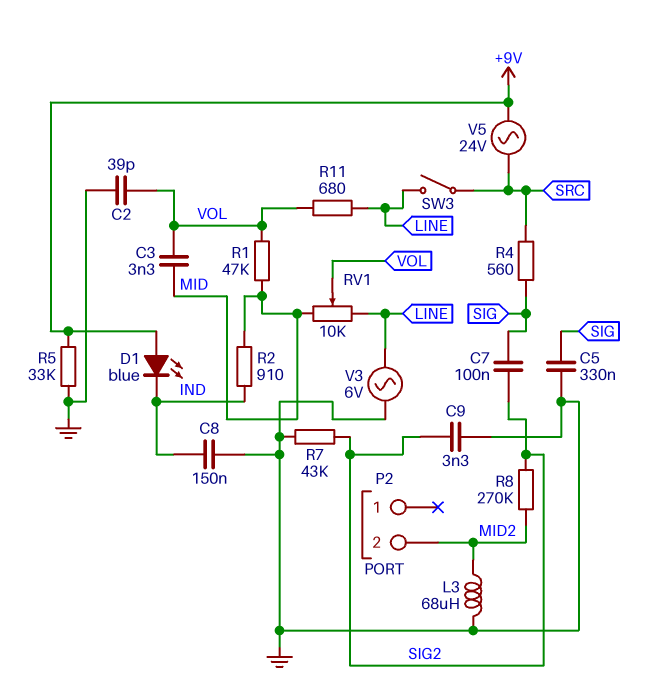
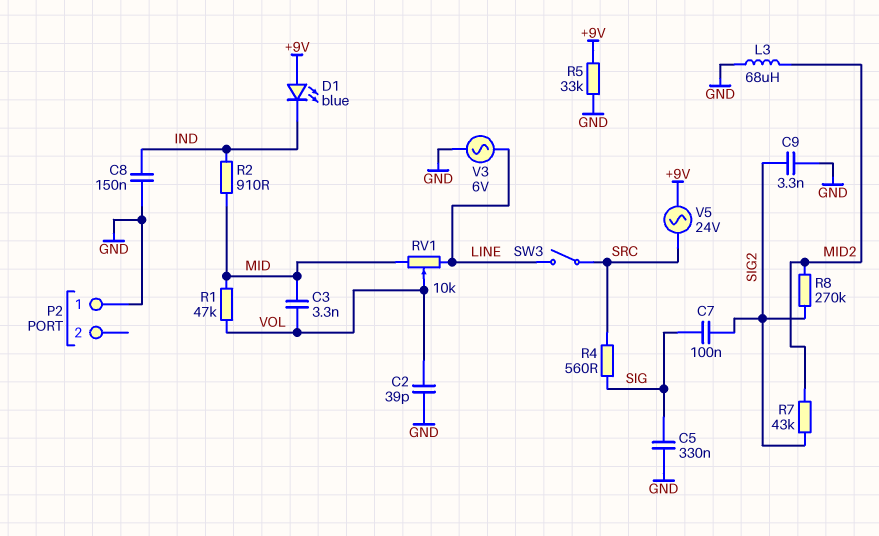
P2 pin 1: none -> GND
P2 pin 2: MID2 -> none
R7: 43k (GND, SIG2) -> 43k (MID2, SIG2)
R11: 680 (LINE, VOL) -> none

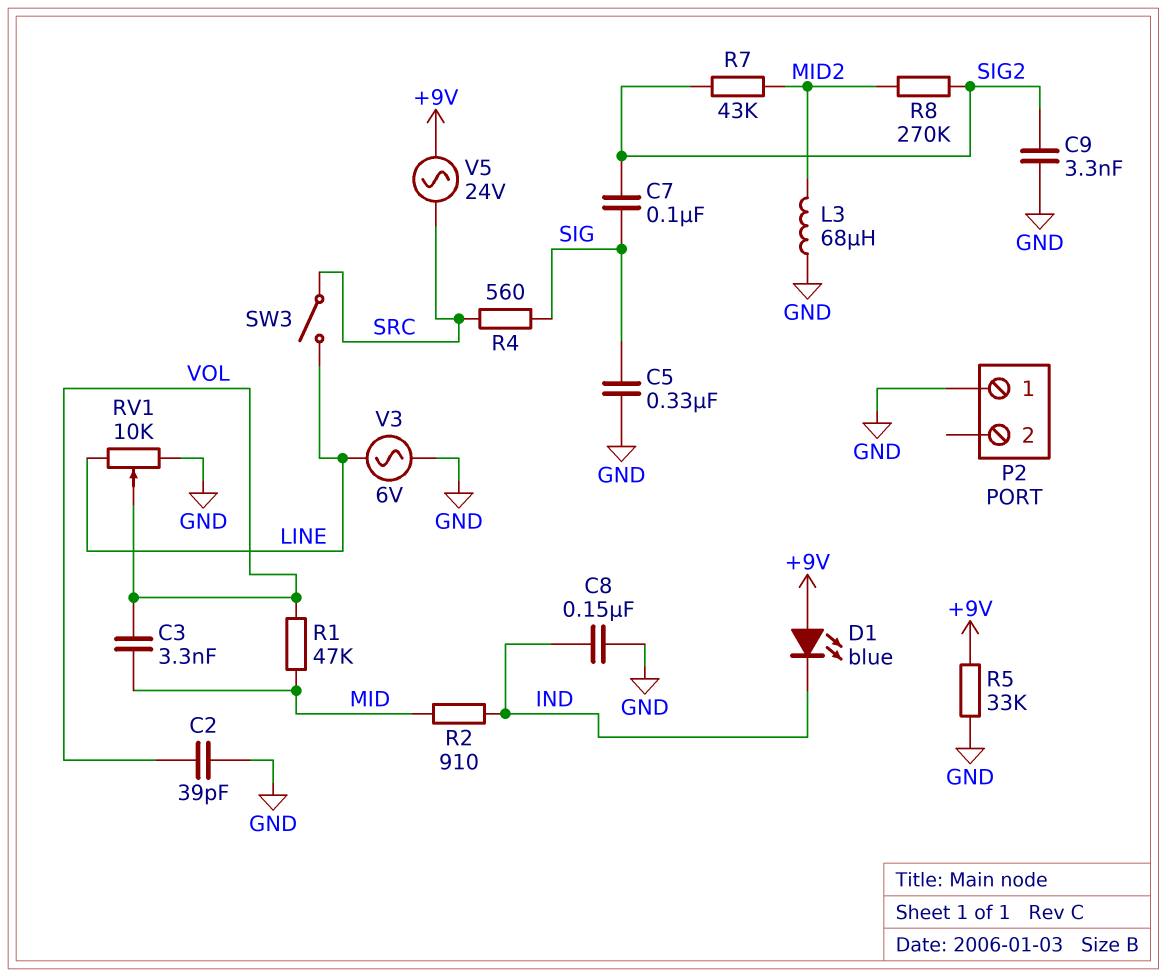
RV1: 10k (LINE, MID, wiper VOL) -> 10k (GND, LINE, wiper VOL)

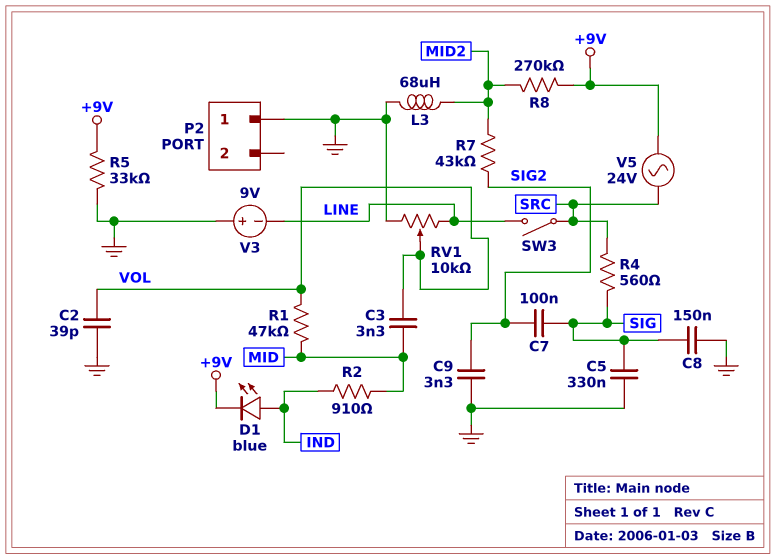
C8: 150nF (GND, IND) -> 150nF (GND, SIG)
D1: LED blue (A +9V, K IND) -> LED blue (A IND, K +9V)
R8: 270k (MID2, SIG2) -> 270k (+9V, MID2)
V3: AC 6V (GND, LINE) -> 9V (plus GND, minus LINE)

